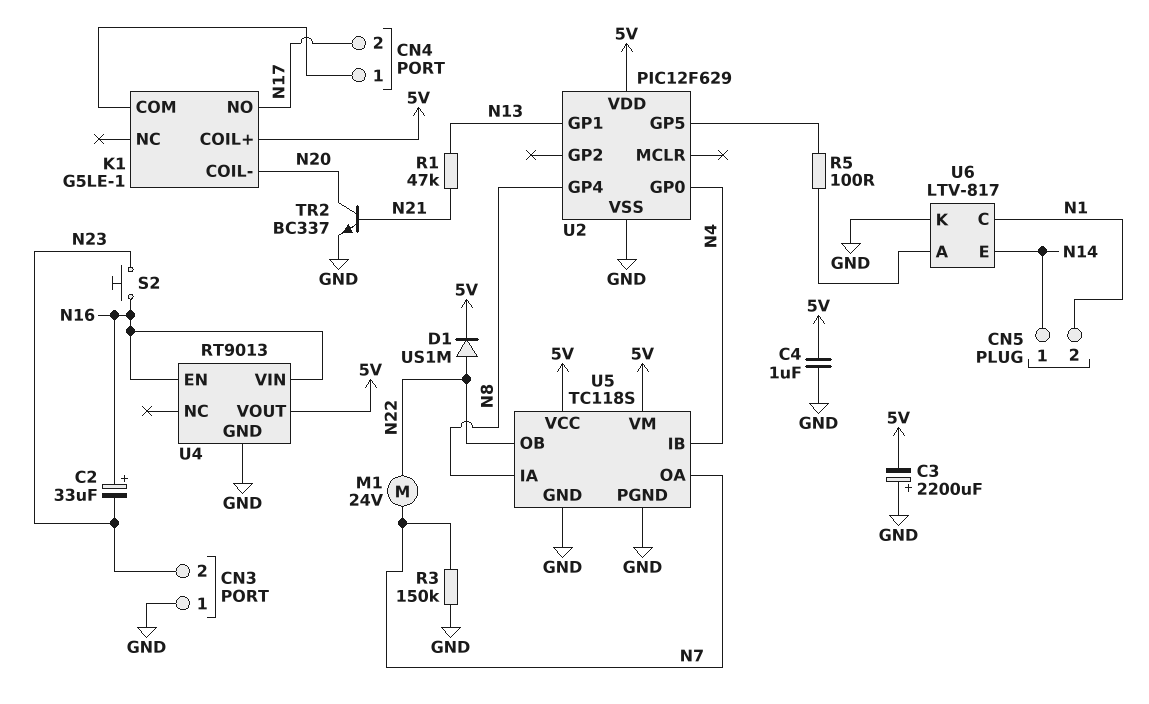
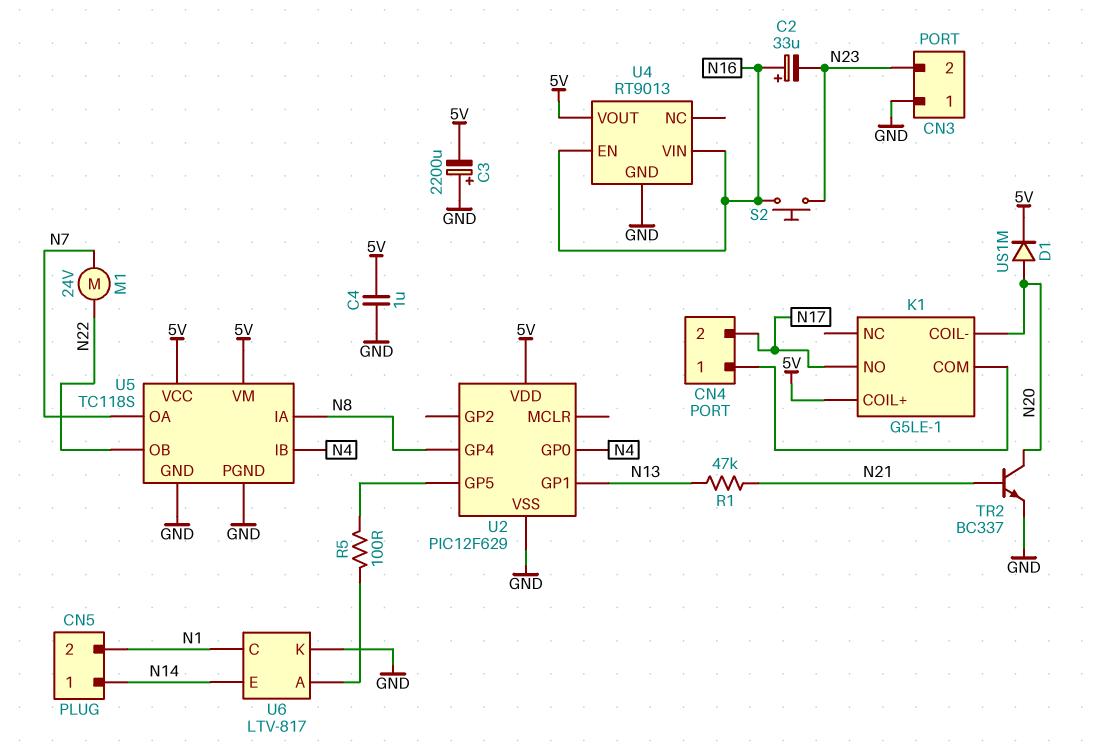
D1: diode US1M (A N22, K 5V) -> diode US1M (A N20, K 5V)
R3: 150k (GND, N7) -> none

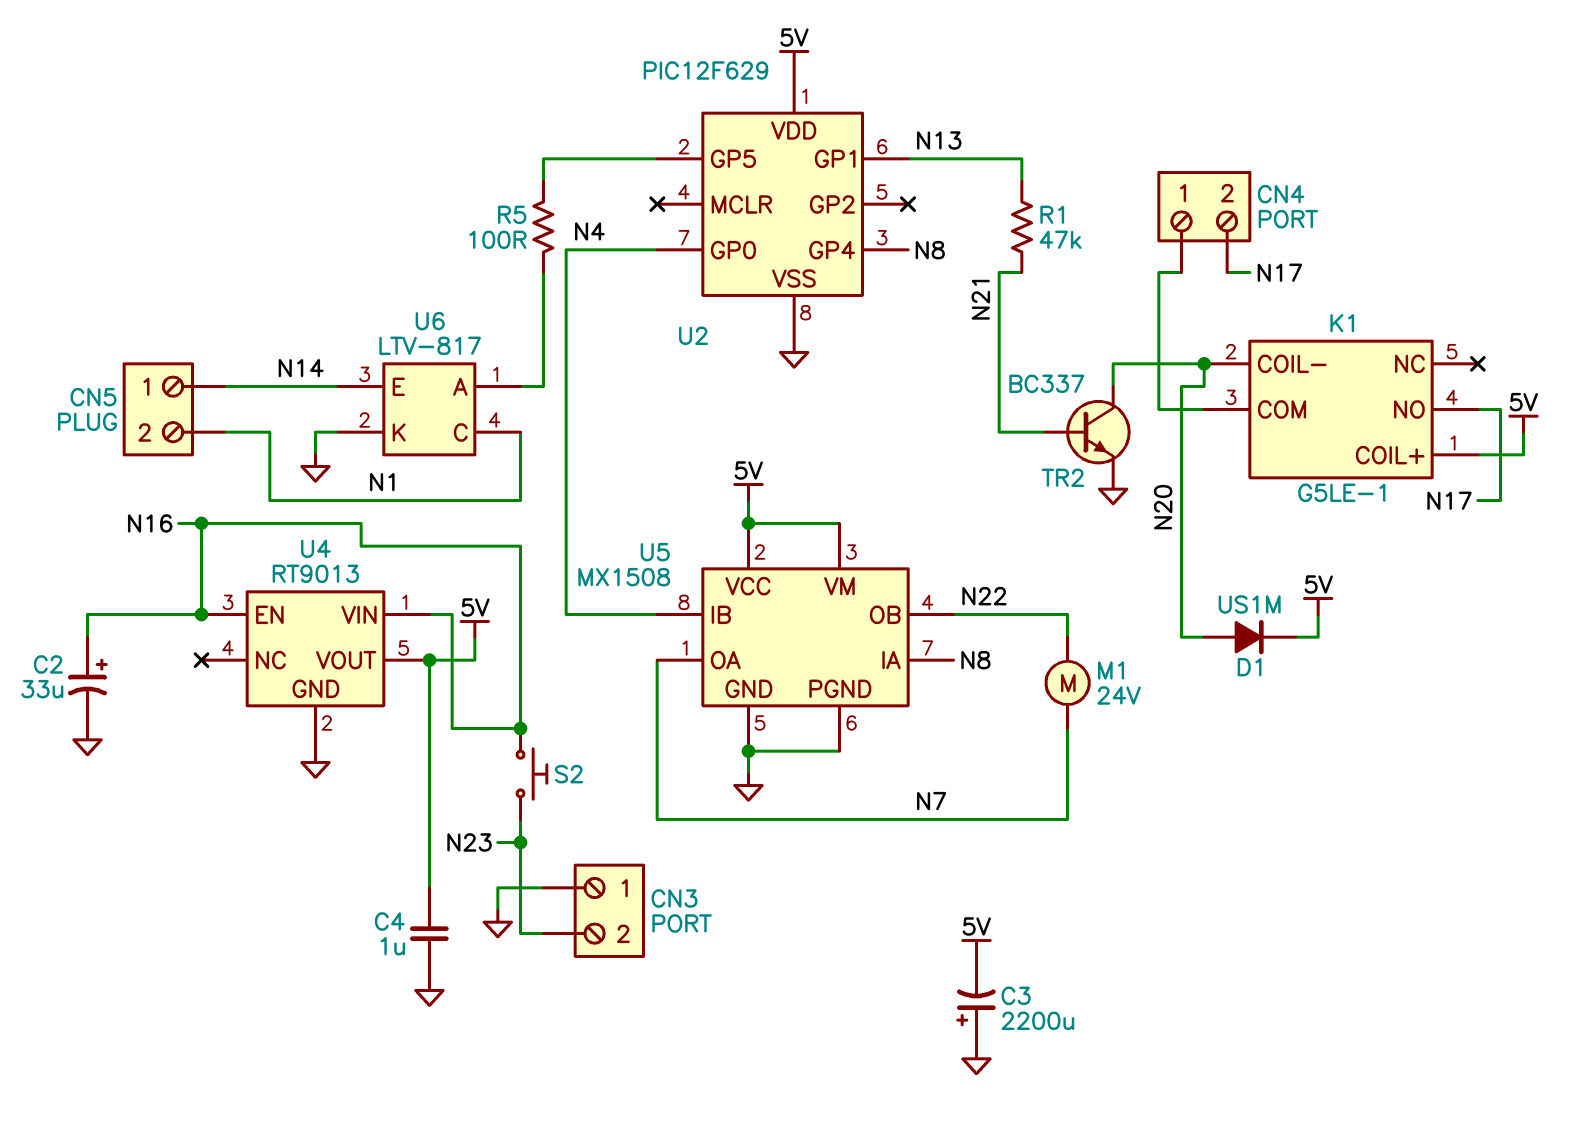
C2: 33uF (plus N16, minus N23) -> 33uF (plus N16, minus GND)
U5: TC118S -> MX1508

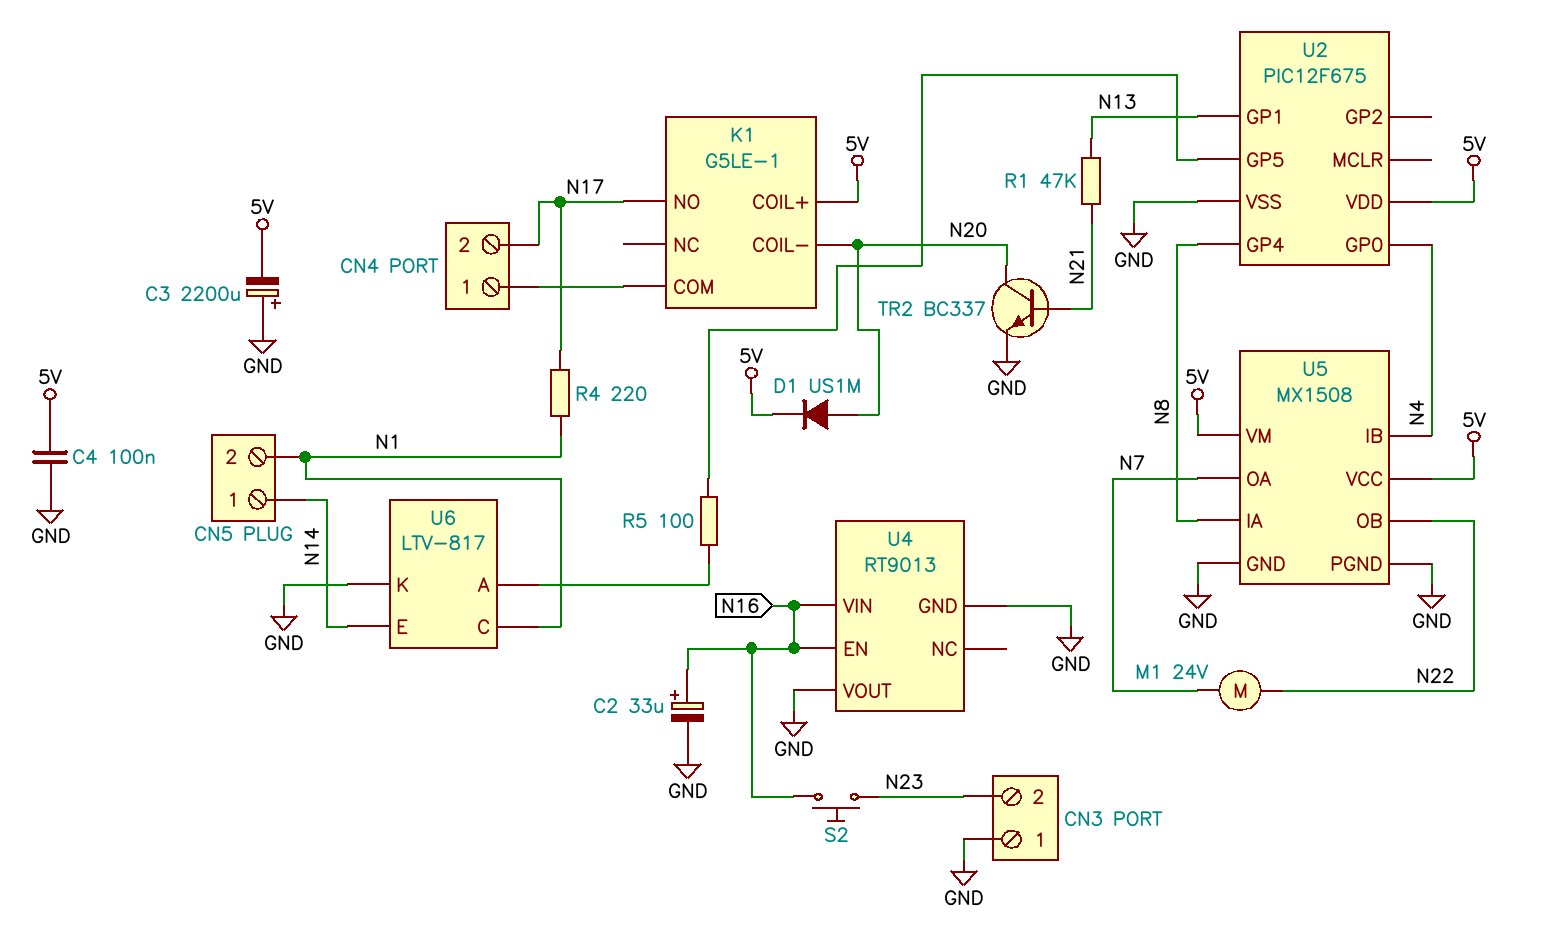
C4: 1uF (5V, GND) -> 100nF (5V, GND)
R4: none -> 220 (N1, N17)
U2: PIC12F629 -> PIC12F675
U4 pin VOUT: 5V -> GND

